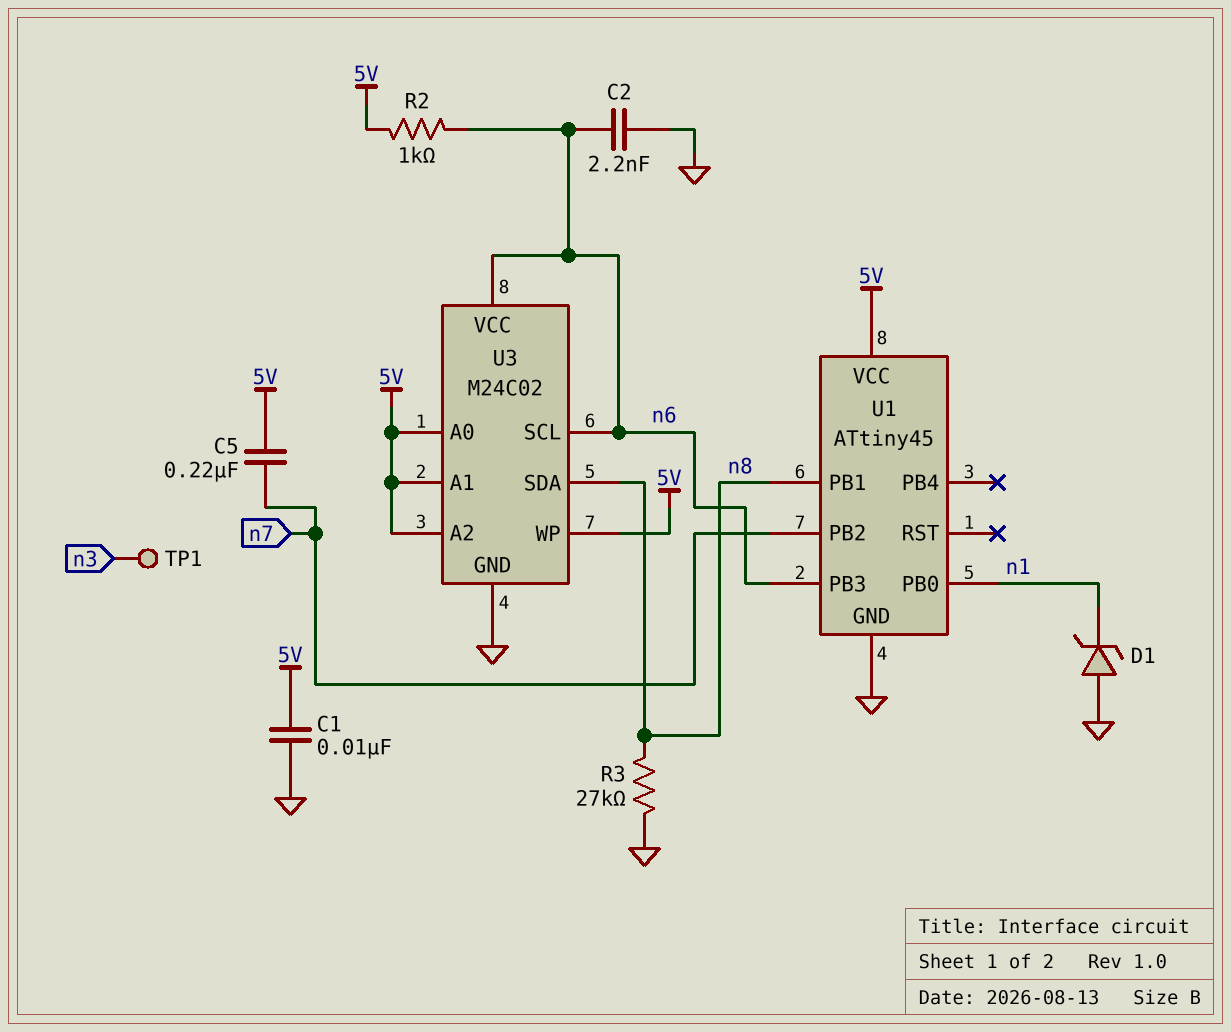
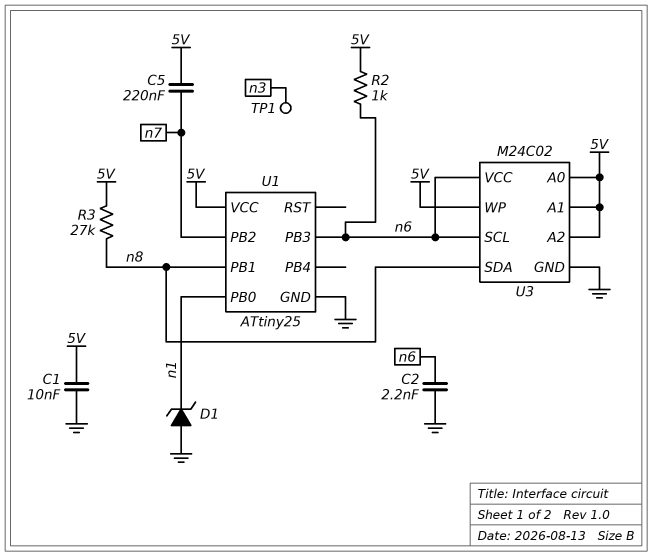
R3: 27k (GND, n8) -> 27k (5V, n8)
U1: ATtiny45 -> ATtiny25

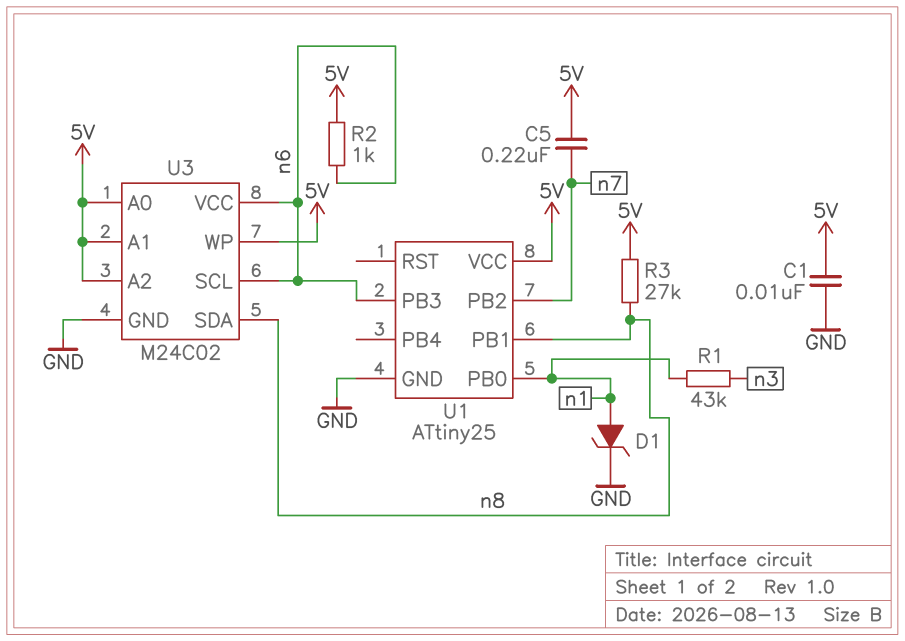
C2: 2.2nF (GND, n6) -> none
D1: zener (A GND, K n1) -> zener (A n1, K GND)
R1: none -> 43k (n1, n3)
TP1: test point (n3) -> none

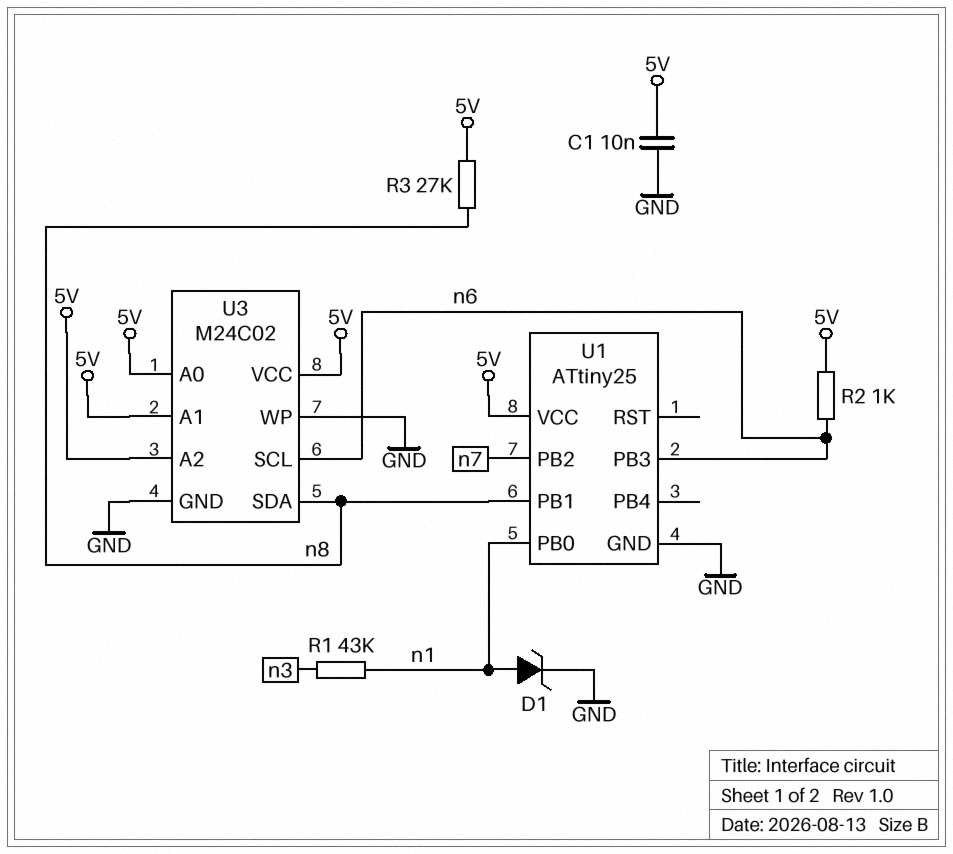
C5: 220nF (5V, n7) -> none
U3 pin VCC: n6 -> 5V
U3 pin WP: 5V -> GND

